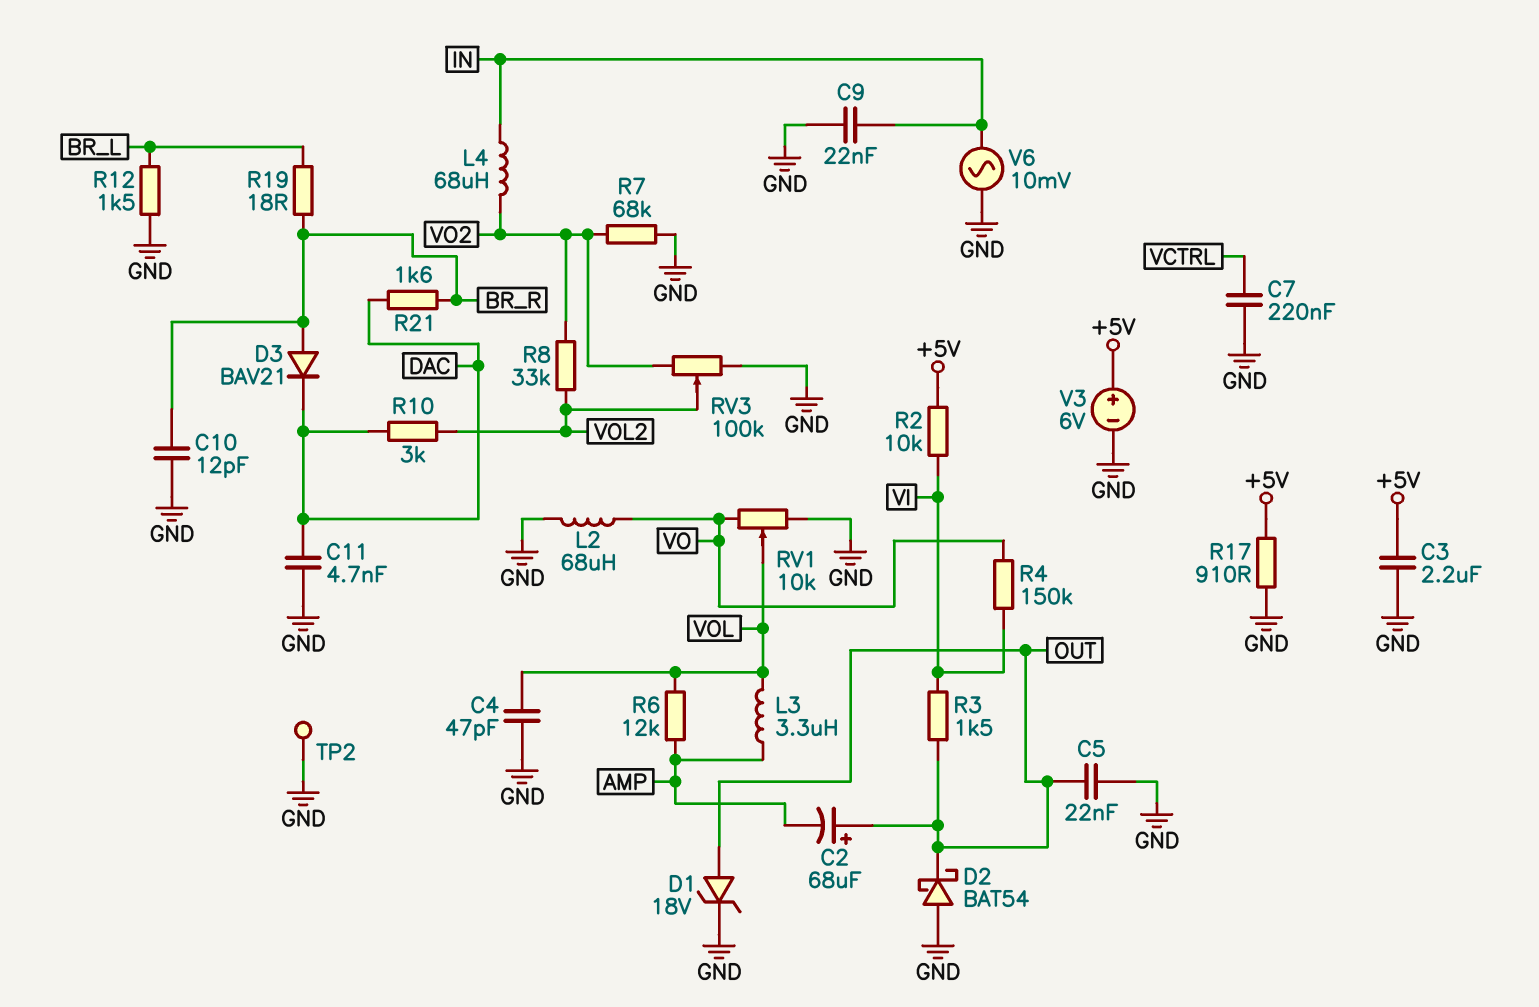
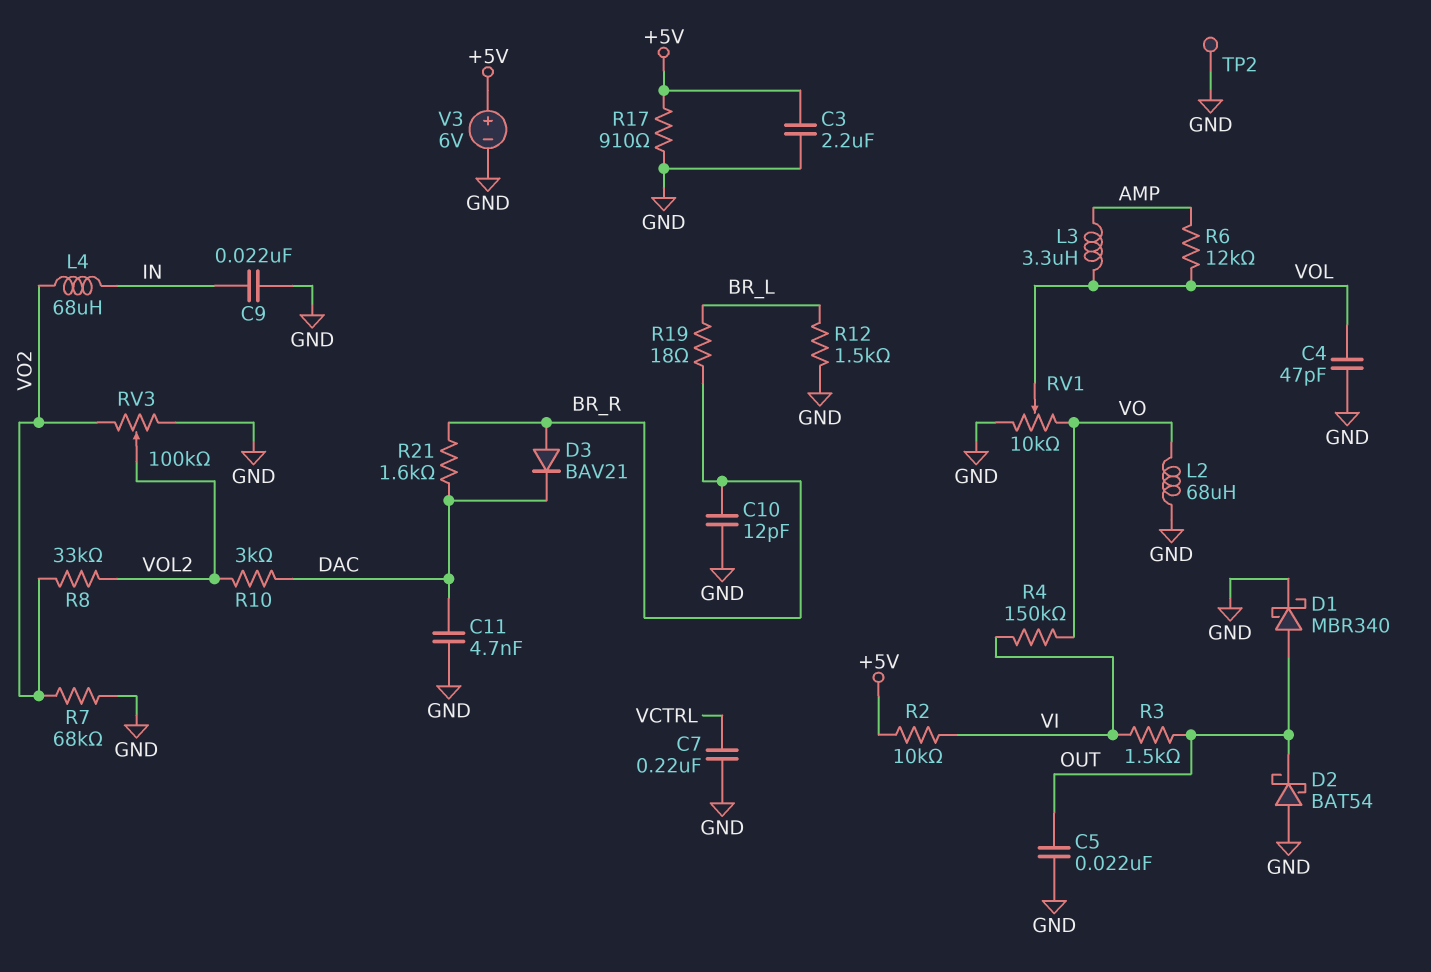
C2: 68uF (plus OUT, minus AMP) -> none
D1: zener 18V (A OUT, K GND) -> schottky MBR340 (A OUT, K GND)
V6: AC 10mV (GND, IN) -> none

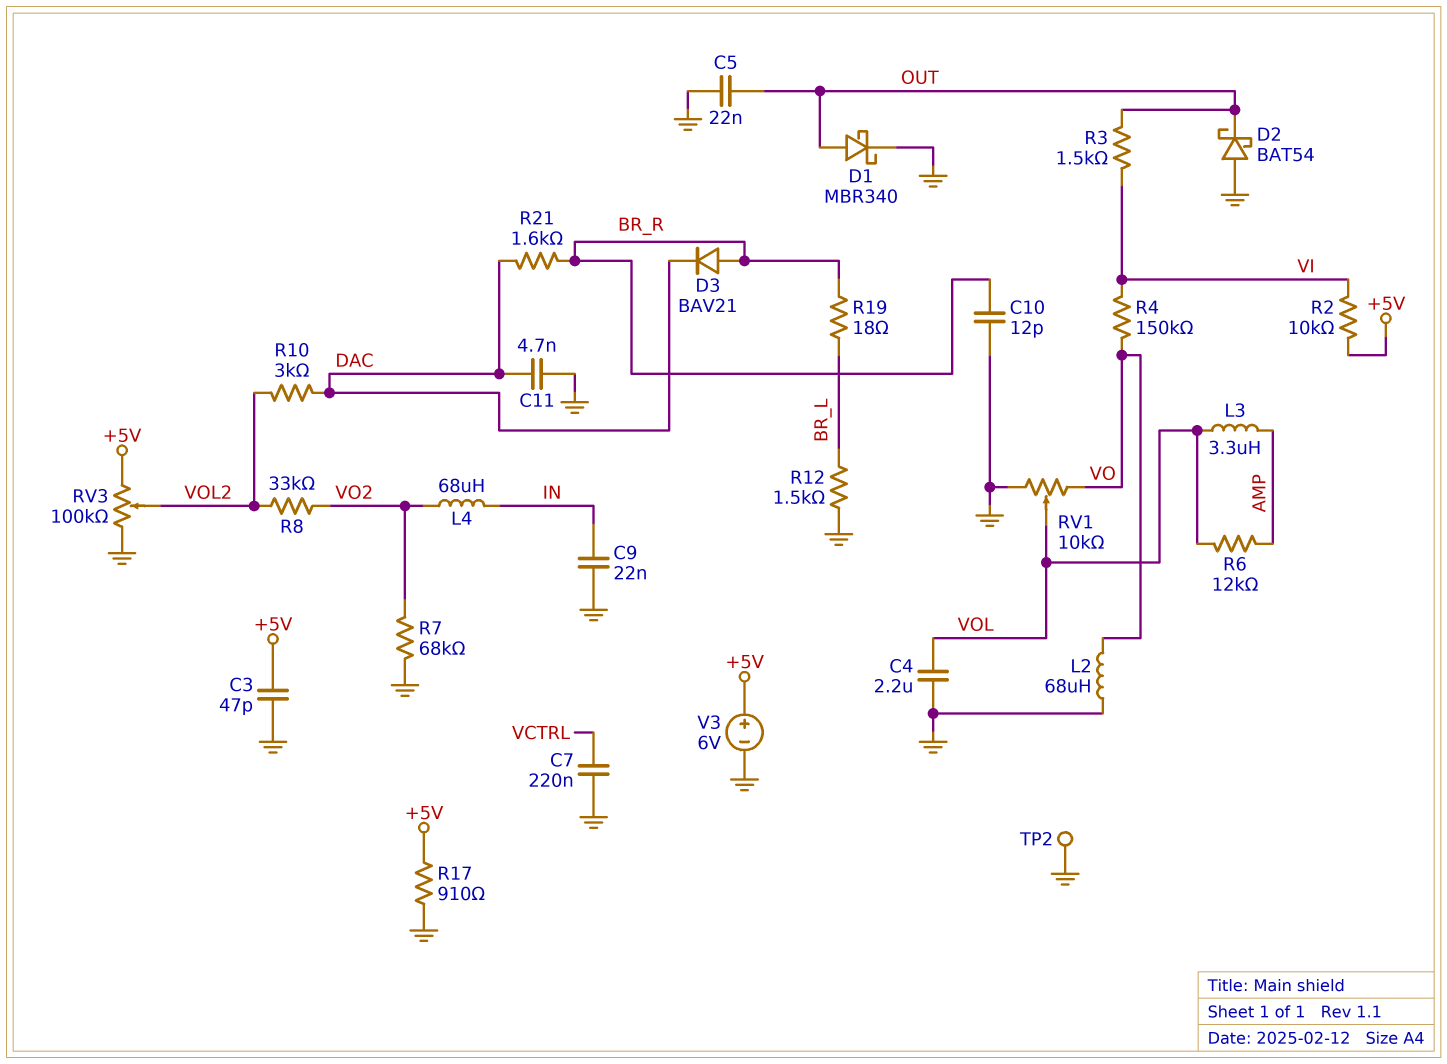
C3: 2.2uF (+5V, GND) -> 47pF (+5V, GND)
C4: 47pF (GND, VOL) -> 2.2uF (GND, VOL)
RV3: 100k (GND, VO2, wiper VOL2) -> 100k (+5V, GND, wiper VOL2)

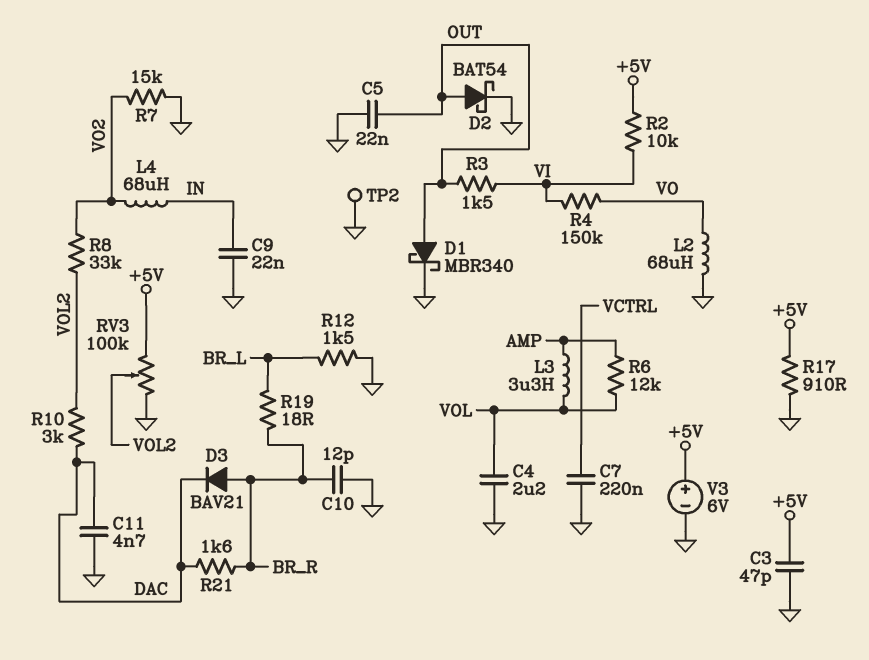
D2: schottky BAT54 (A GND, K OUT) -> schottky BAT54 (A OUT, K GND)
R7: 68k (GND, VO2) -> 15k (GND, VO2)
RV1: 10k (GND, VO, wiper VOL) -> none

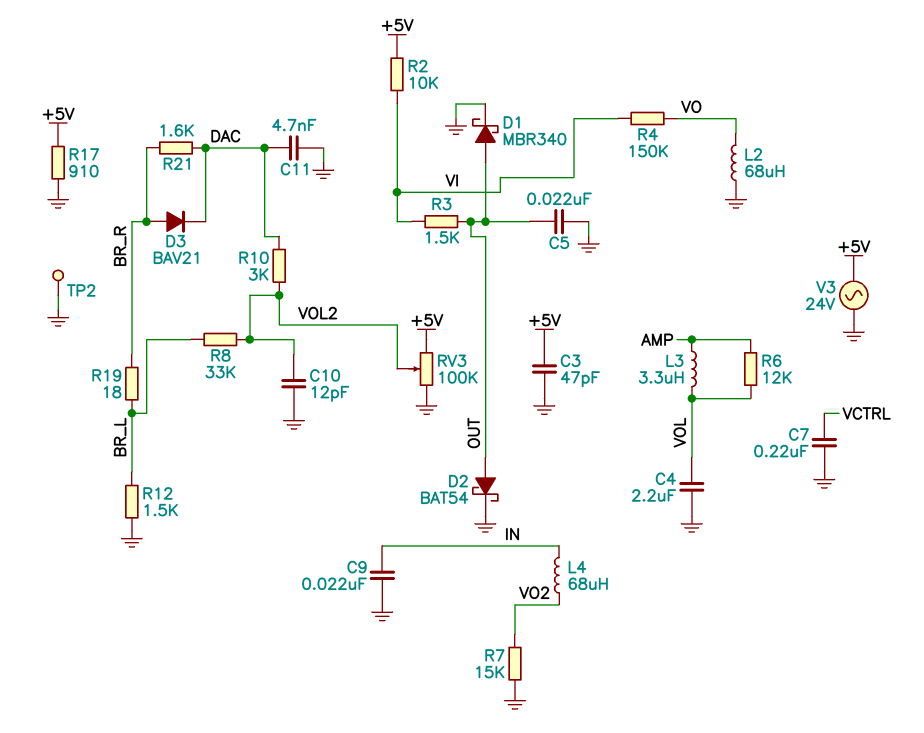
C10: 12pF (BR_R, GND) -> 12pF (GND, VOL2)
R8: 33k (VO2, VOL2) -> 33k (BR_L, VOL2)
V3: 6V (plus +5V, minus GND) -> AC 24V (+5V, GND)

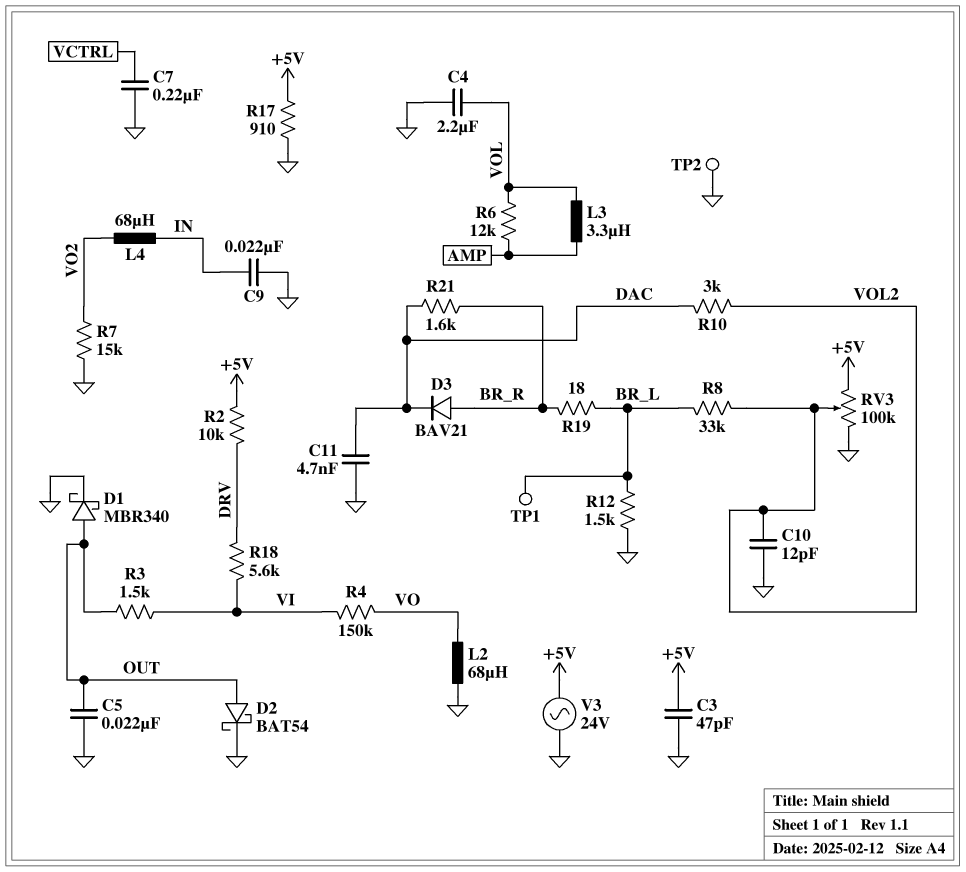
R2: 10k (+5V, VI) -> 10k (+5V, DRV)
R18: none -> 5.6k (DRV, VI)
TP1: none -> test point (BR_L)

